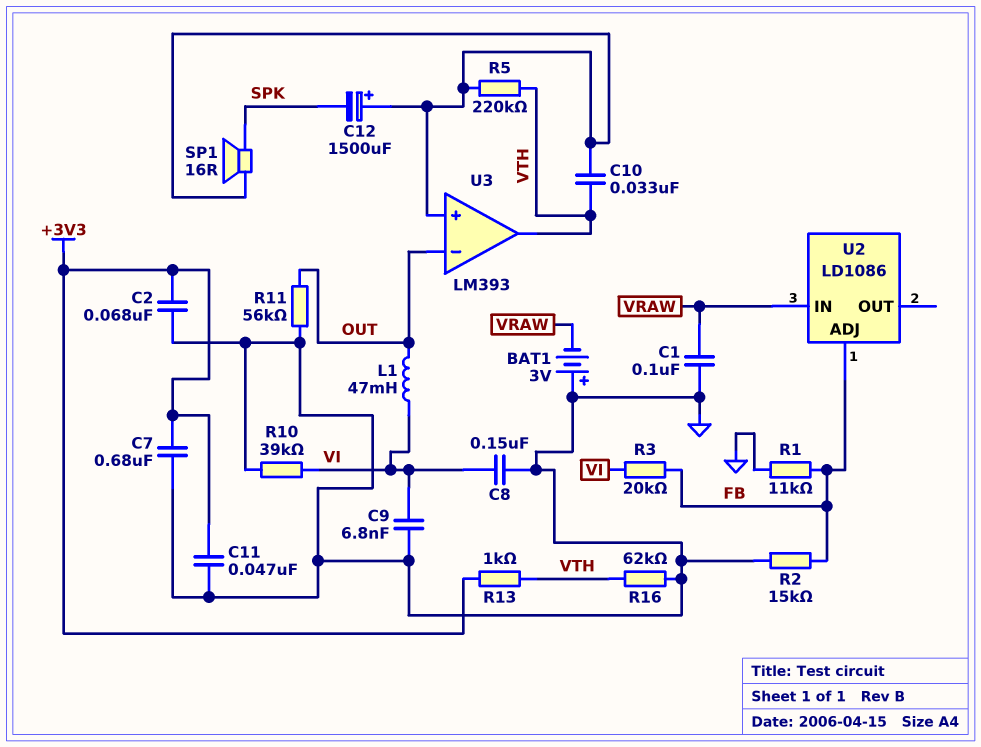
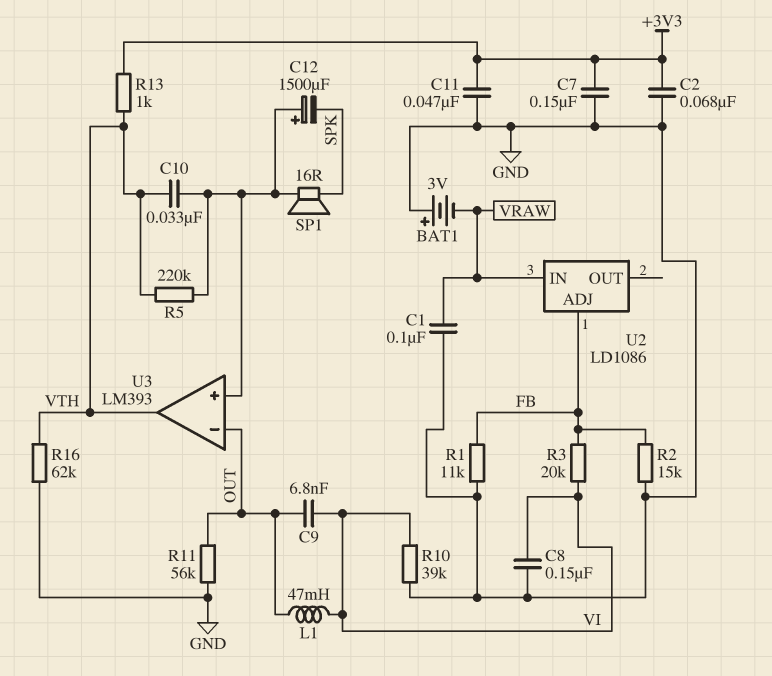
C7: 680nF (+3V3, GND) -> 150nF (+3V3, GND)
C9: 6.8nF (GND, VI) -> 6.8nF (OUT, VI)

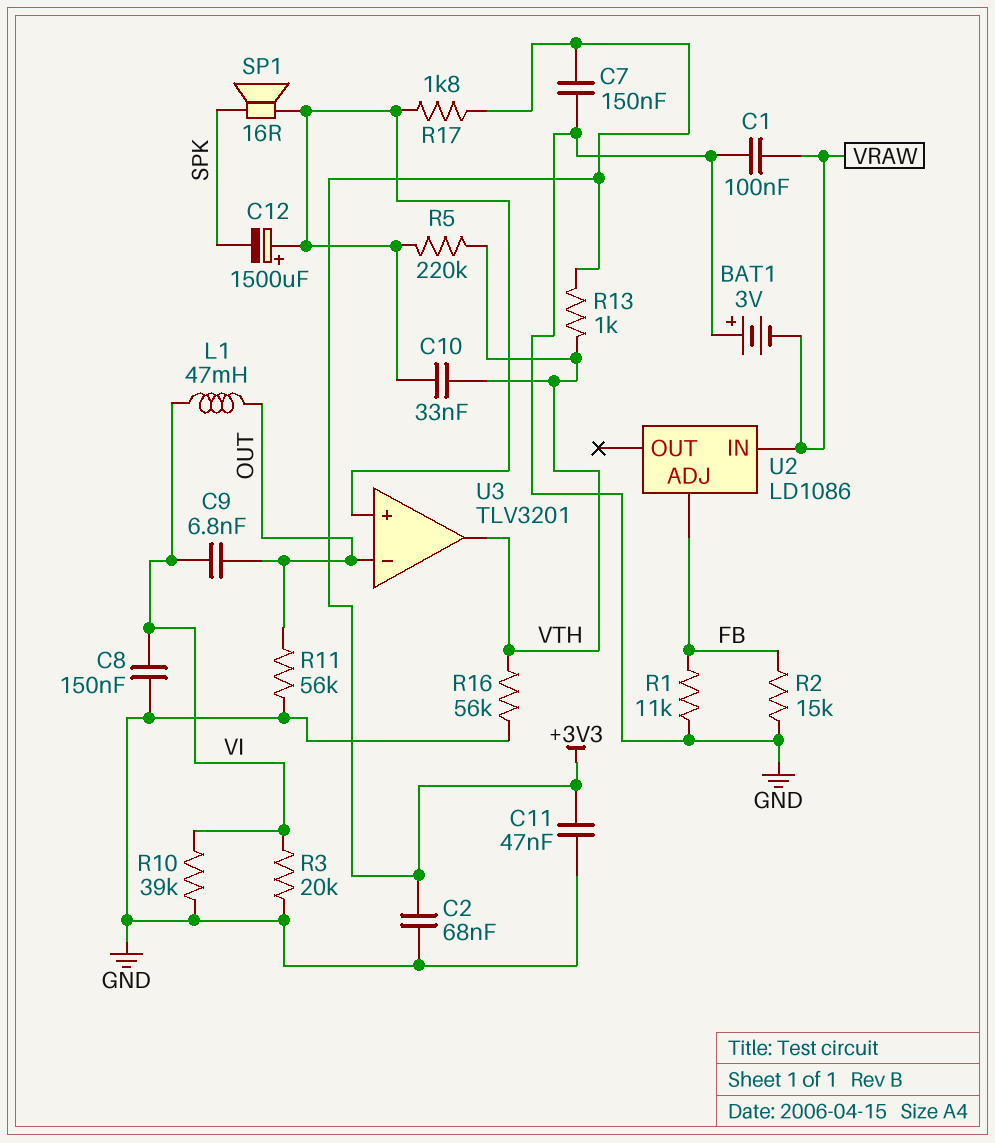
R3: 20k (FB, VI) -> 20k (GND, VI)
R16: 62k (GND, VTH) -> 56k (GND, VTH)
R17: none -> 1.8k (+3V3, U3/in+)
U3: LM393 -> TLV3201

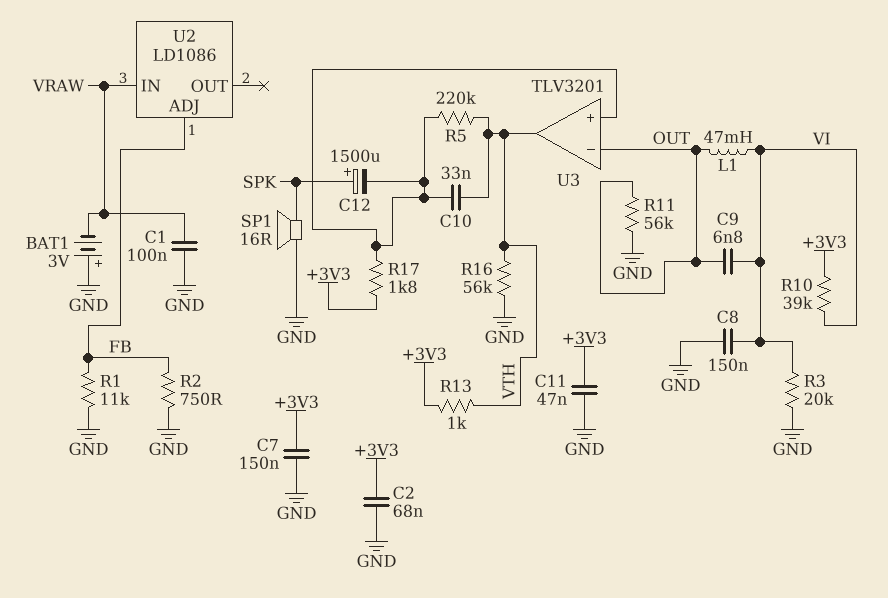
C12: 1500uF (plus U3/in+, minus SPK) -> 1500uF (plus SPK, minus U3/in+)
R2: 15k (FB, GND) -> 750 (FB, GND)
R10: 39k (GND, VI) -> 39k (+3V3, VI)
SP1: speaker 16R (SPK, U3/in+) -> speaker 16R (GND, SPK)

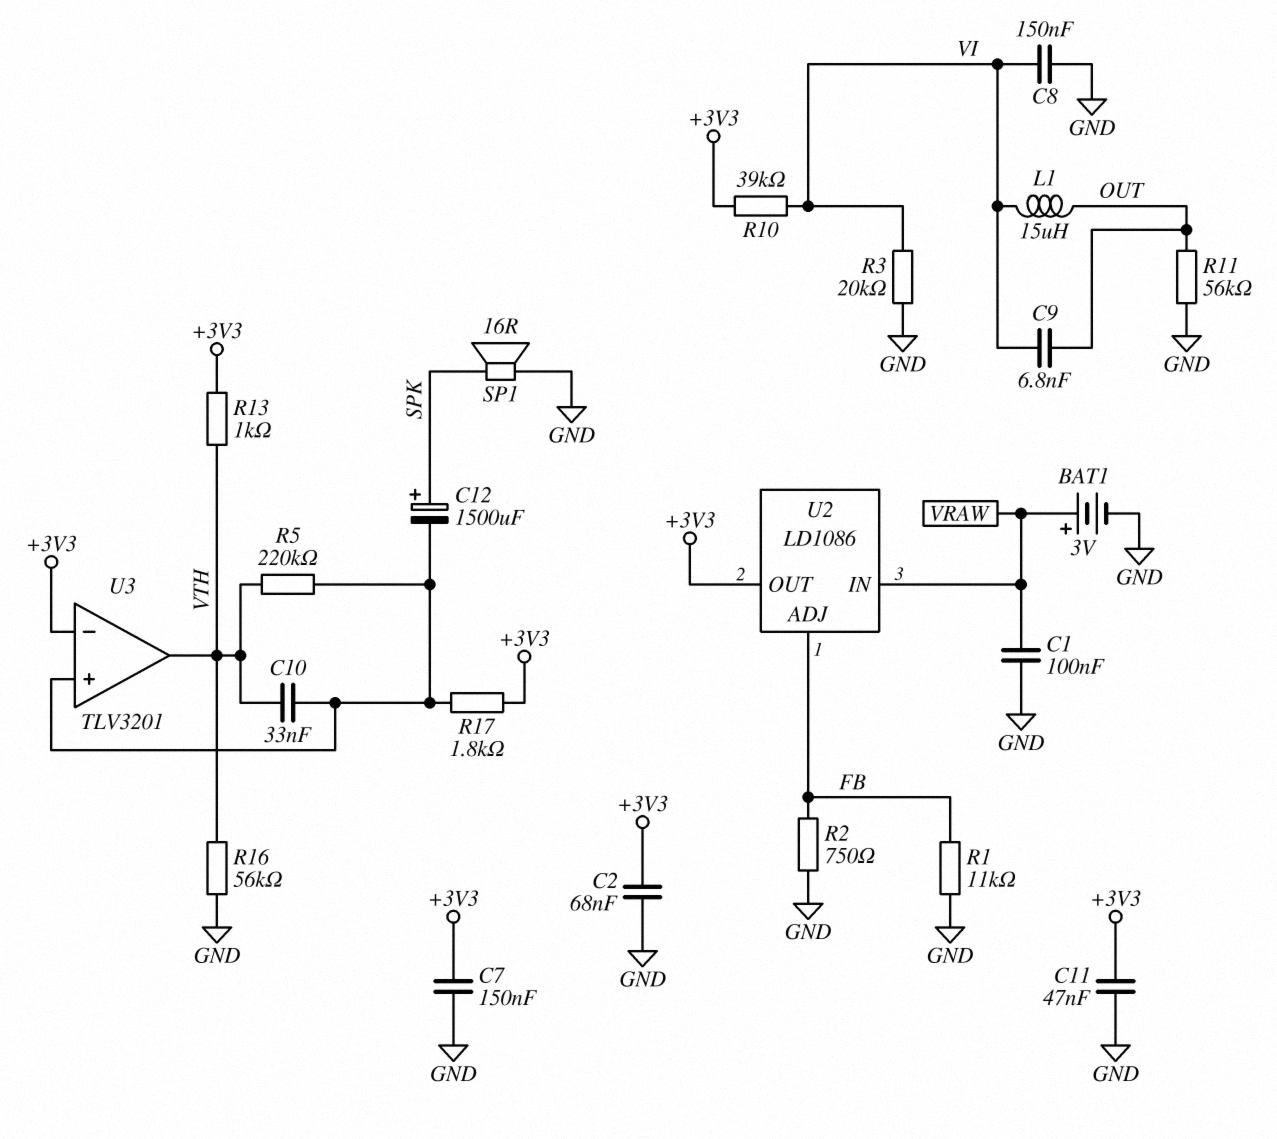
BAT1: 3V (plus GND, minus VRAW) -> 3V (plus VRAW, minus GND)
L1: 47mH (OUT, VI) -> 15uH (OUT, VI)
U2 pin OUT: none -> +3V3
U3 pin in-: OUT -> +3V3

